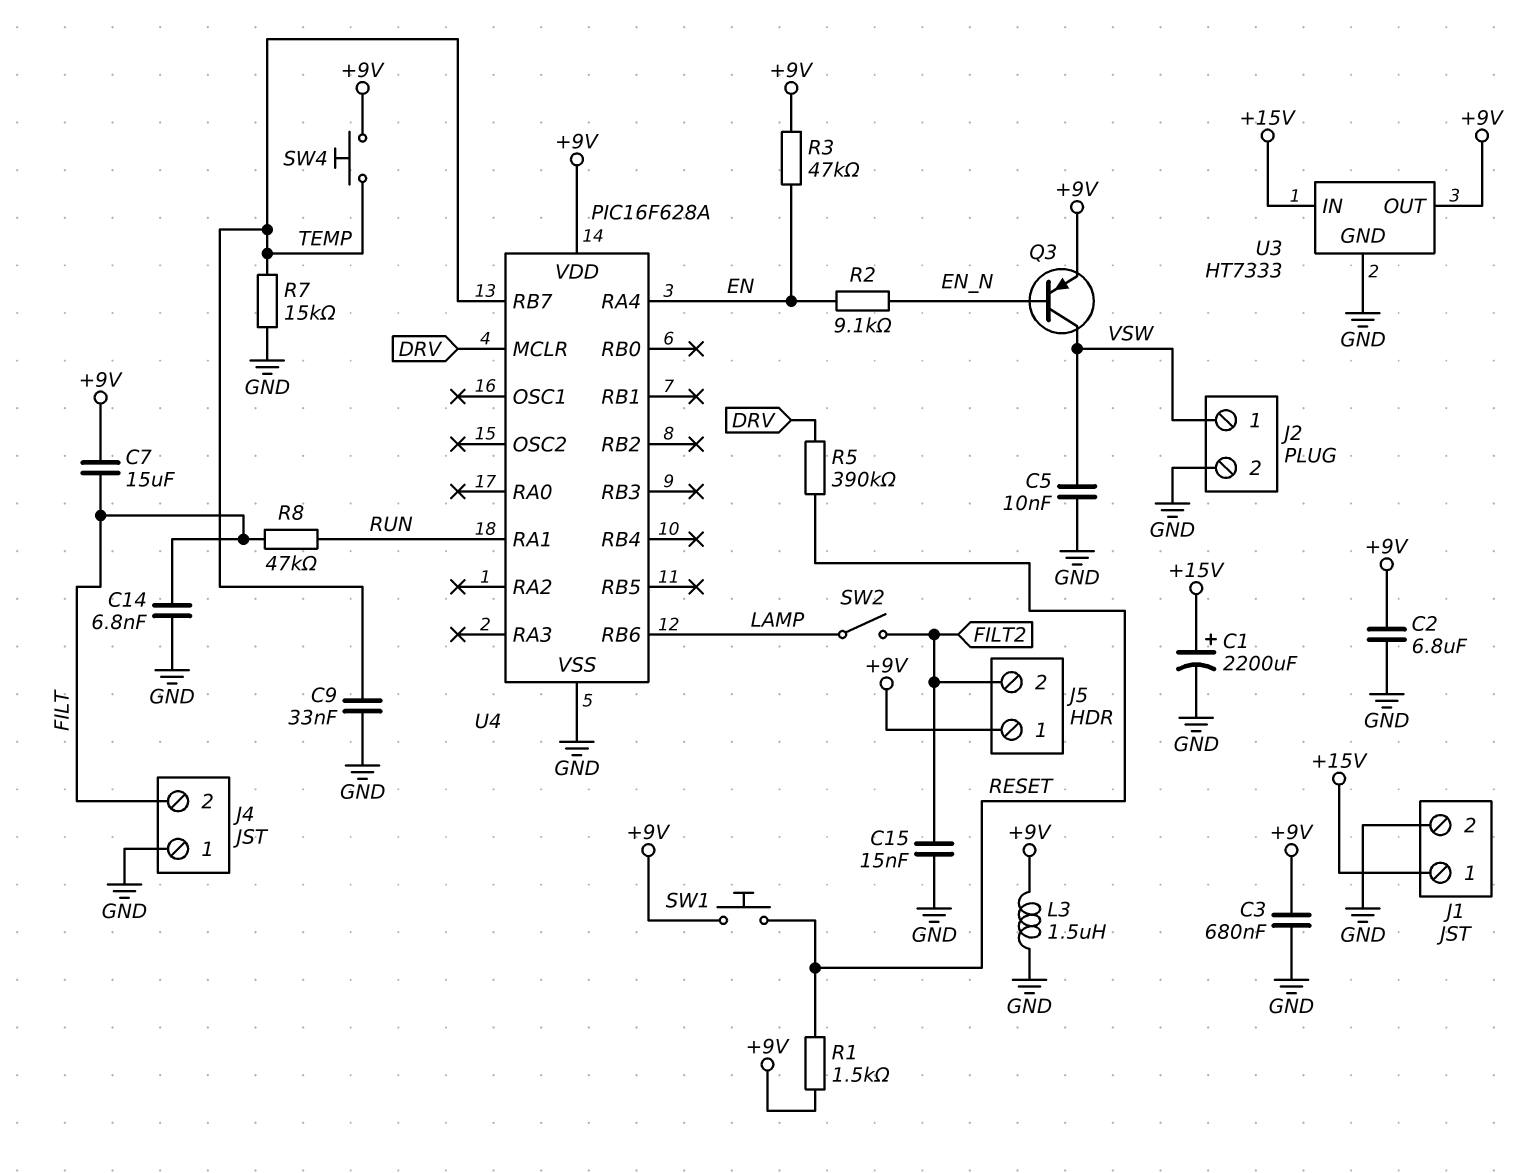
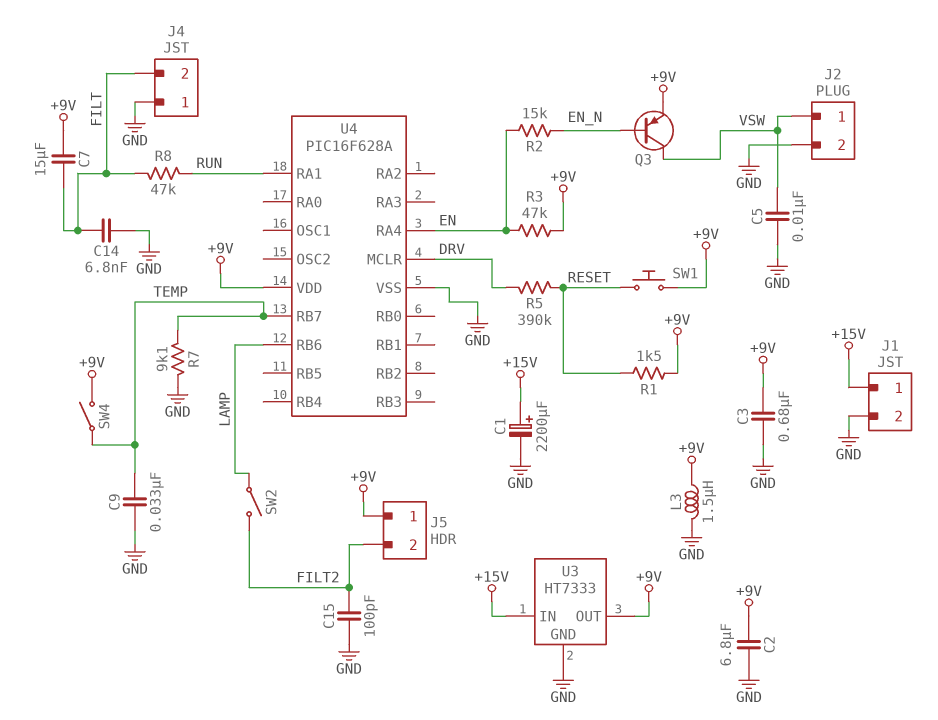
C15: 15nF (FILT2, GND) -> 100pF (FILT2, GND)
R2: 9.1k (EN, EN_N) -> 15k (EN, EN_N)
R7: 15k (GND, TEMP) -> 9.1k (GND, TEMP)
SW4: button (+9V, TEMP) -> switch (+9V, TEMP)

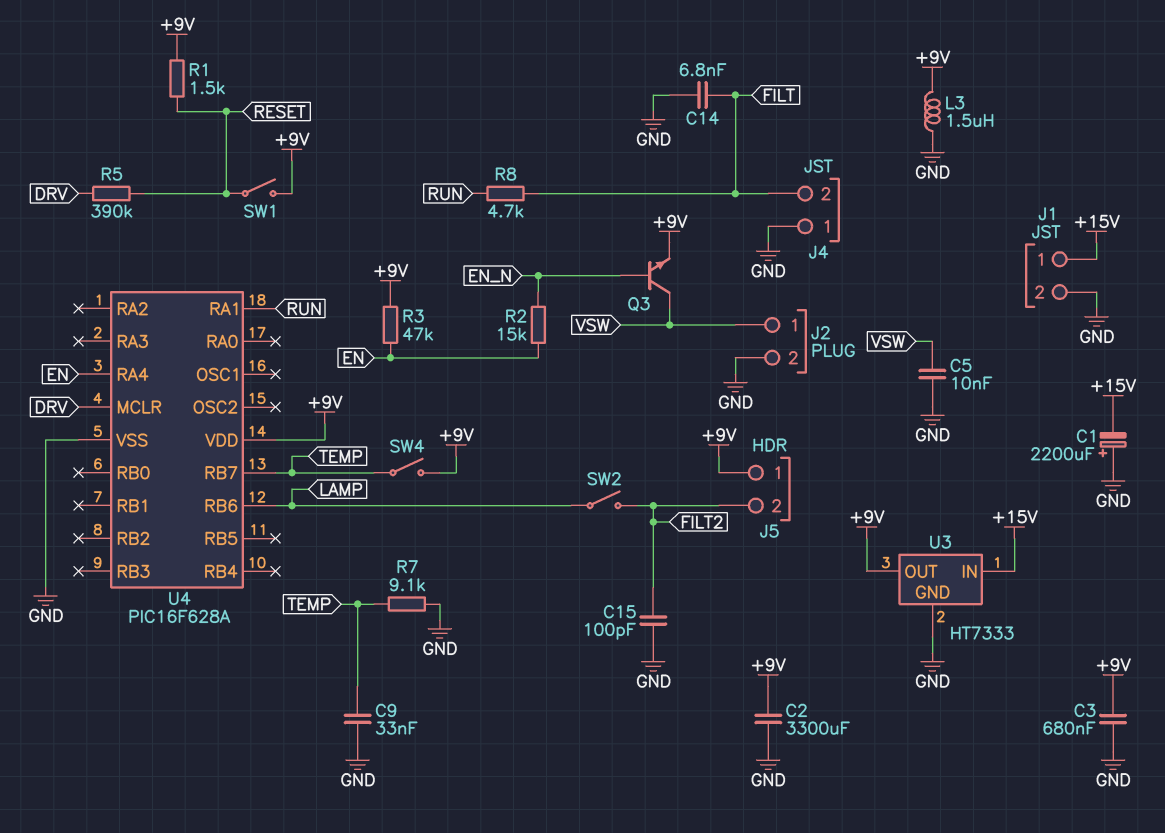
C1: 2200uF (plus +15V, minus GND) -> 2200uF (plus GND, minus +15V)
C2: 6.8uF (+9V, GND) -> 3300uF (+9V, GND)
C7: 15uF (+9V, FILT) -> none
Q3: PNP (B EN_N, C VSW, E +9V) -> NPN (B EN_N, C VSW, E +9V)
R8: 47k (FILT, RUN) -> 4.7k (FILT, RUN)
SW1: button (+9V, RESET) -> switch (+9V, RESET)

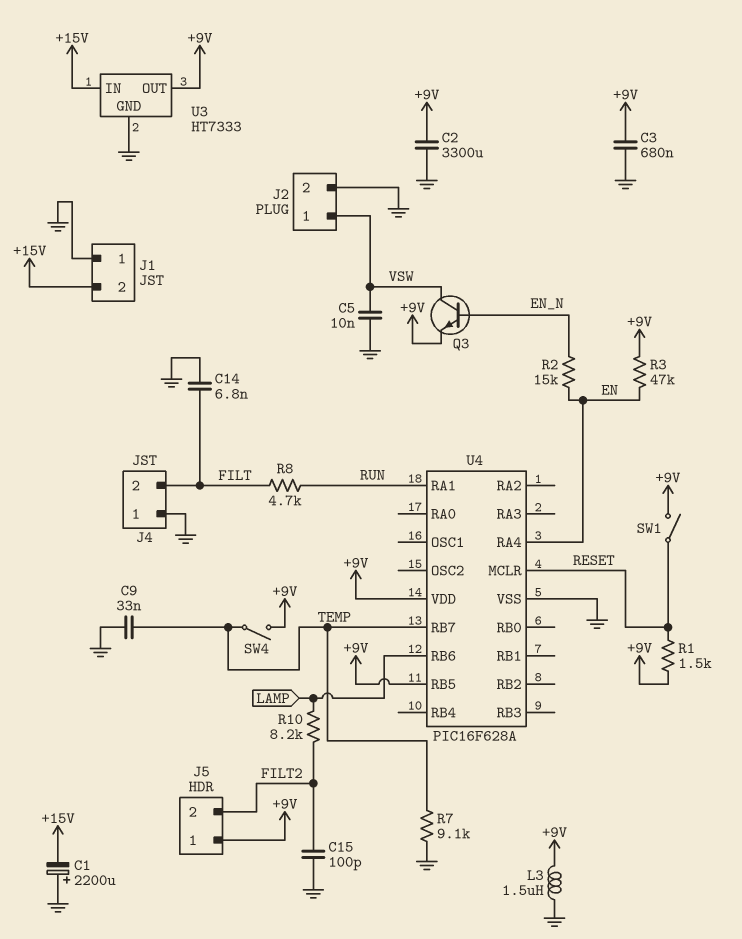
J1 pin 1: +15V -> GND
J1 pin 2: GND -> +15V
R5: 390k (DRV, RESET) -> none
R10: none -> 8.2k (FILT2, LAMP)
SW2: switch (FILT2, LAMP) -> none
U4 pin MCLR: DRV -> RESET
U4 pin RB5: none -> +9V

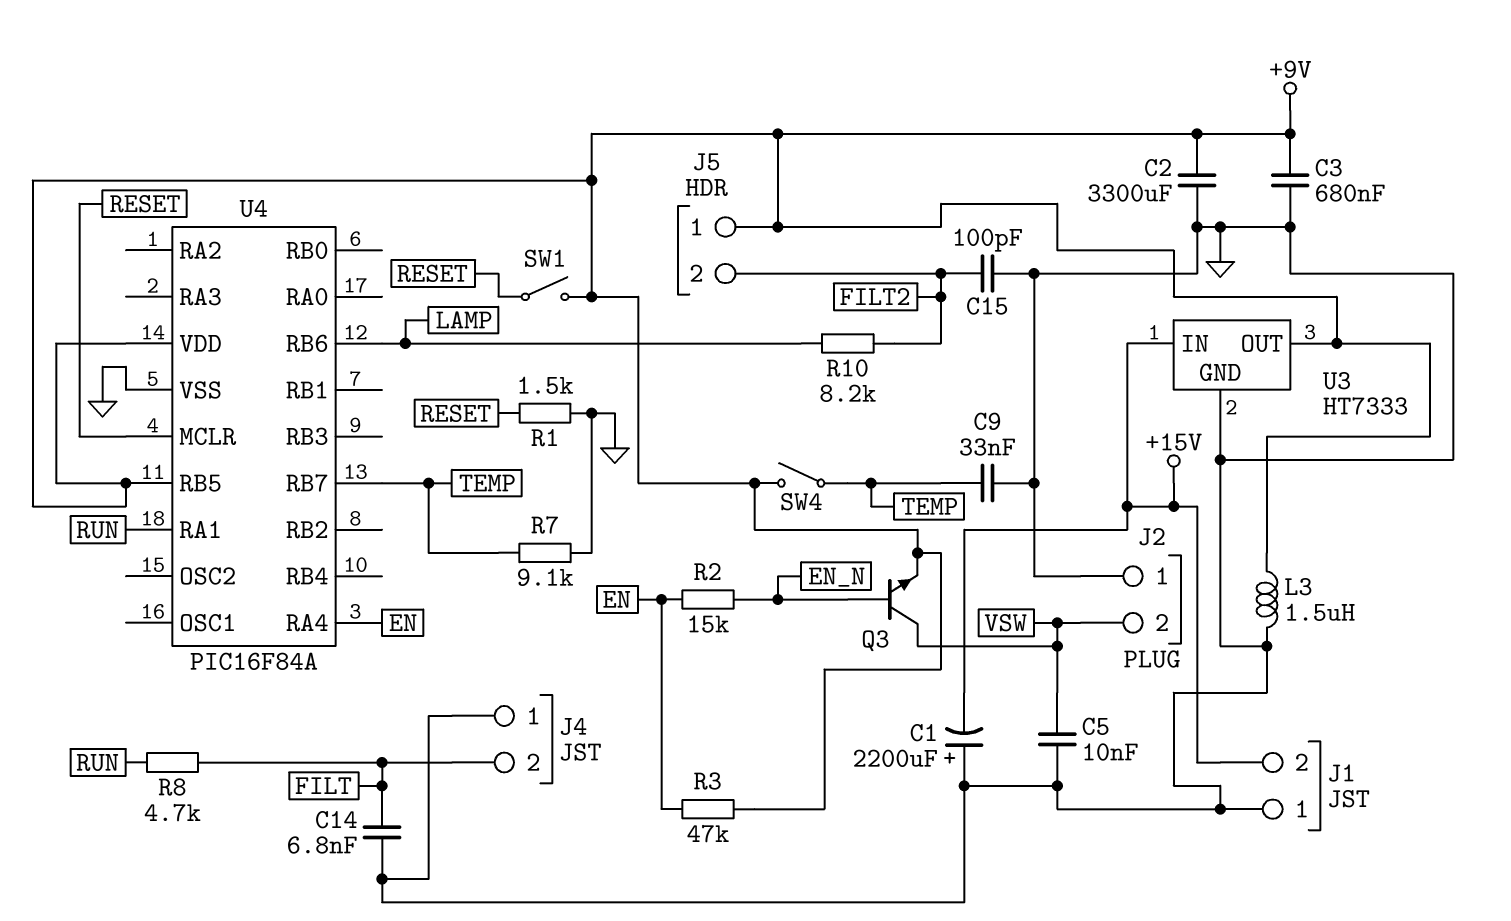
J2 pin 1: VSW -> GND
J2 pin 2: GND -> VSW
R1: 1.5k (+9V, RESET) -> 1.5k (GND, RESET)
U4: PIC16F628A -> PIC16F84A

